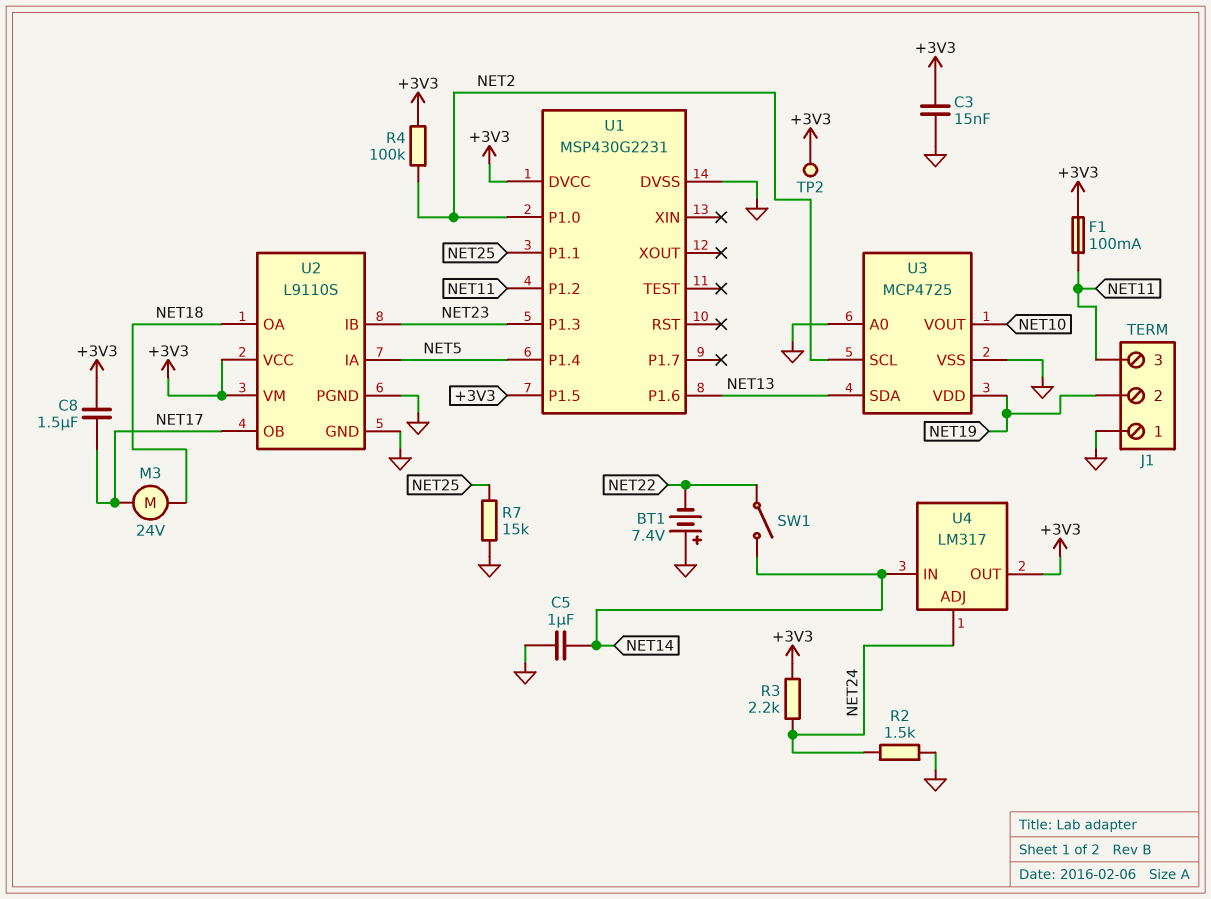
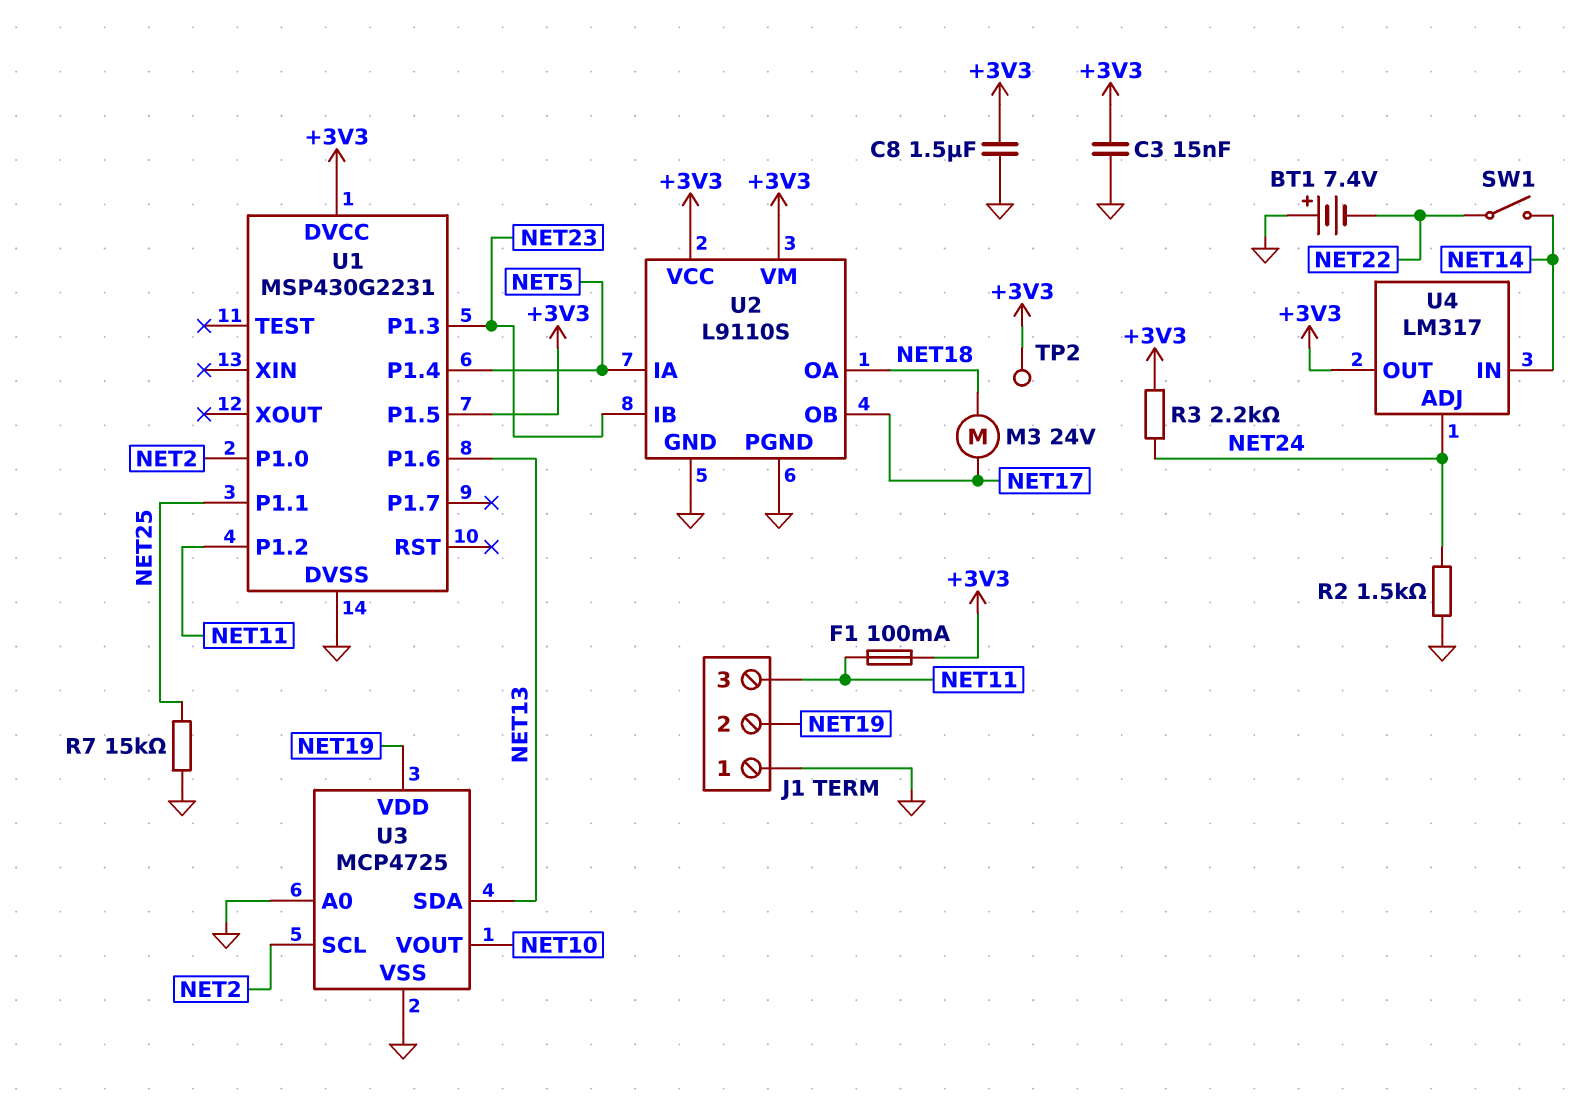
C5: 1uF (GND, NET14) -> none
C8: 1.5uF (+3V3, NET17) -> 1.5uF (+3V3, GND)
R4: 100k (+3V3, NET2) -> none

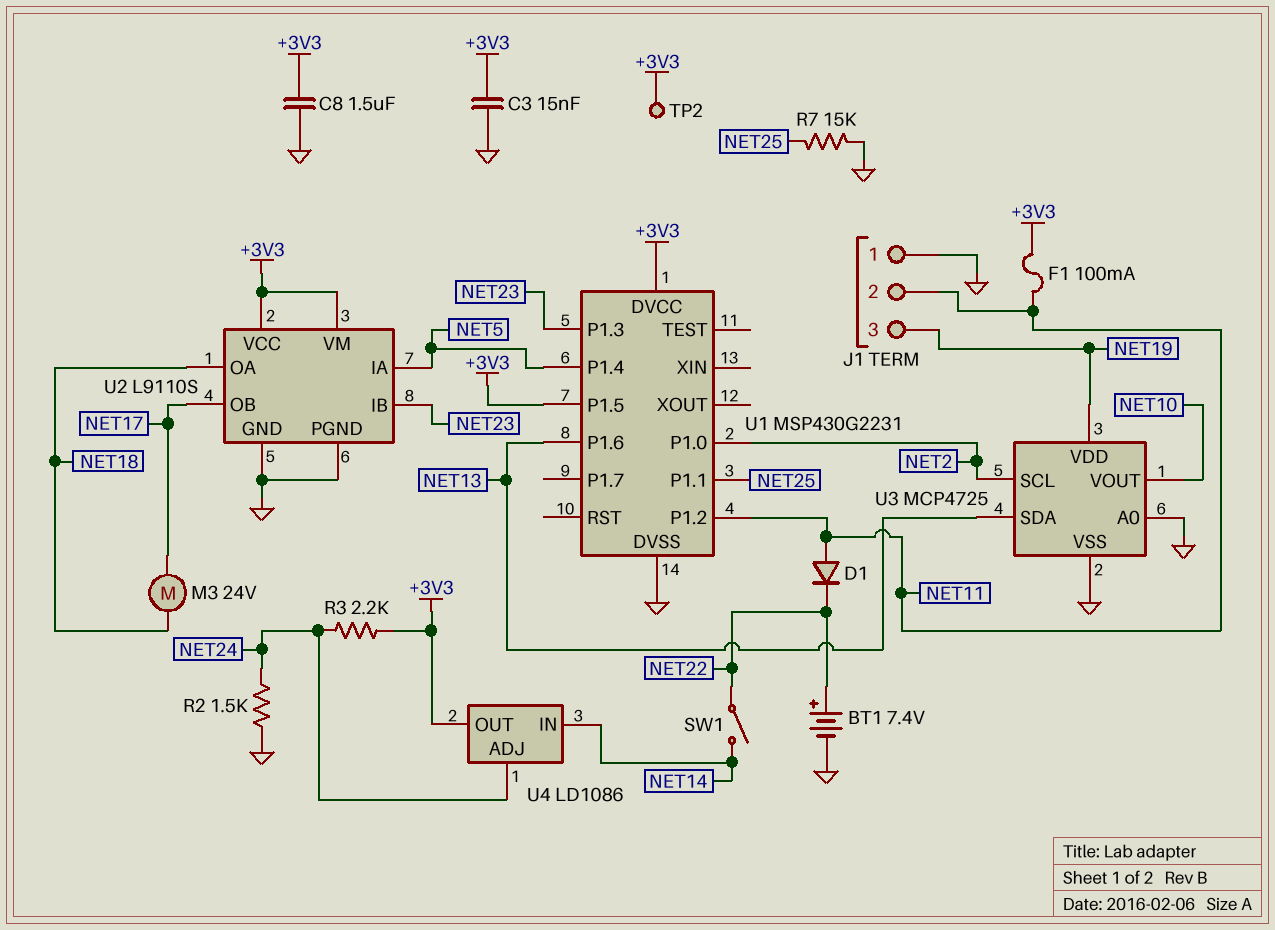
BT1: 7.4V (plus GND, minus NET22) -> 7.4V (plus NET22, minus GND)
D1: none -> diode (A NET11, K NET22)
J1 pin 2: NET19 -> NET11
J1 pin 3: NET11 -> NET19
U4: LM317 -> LD1086

